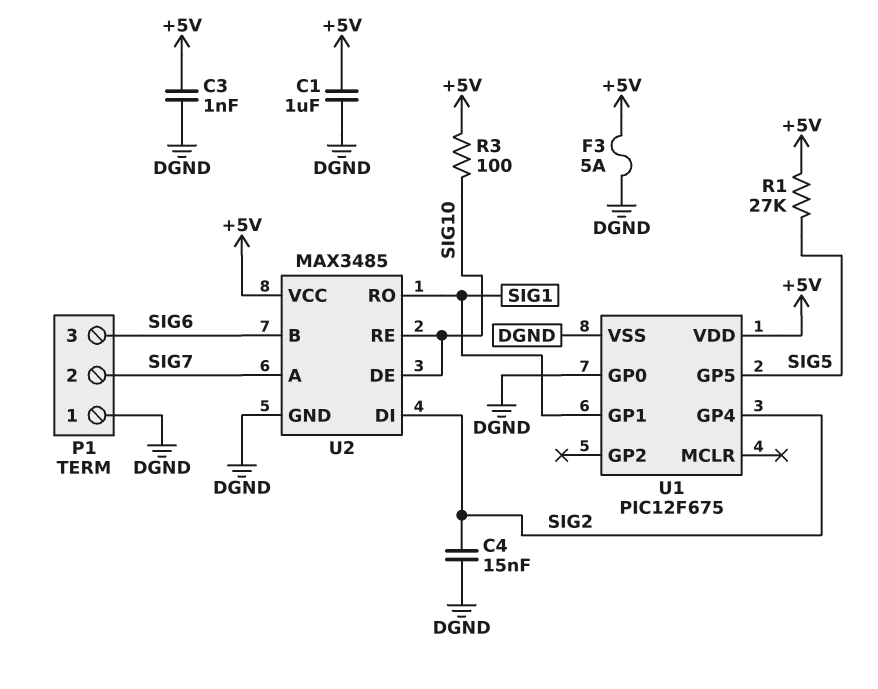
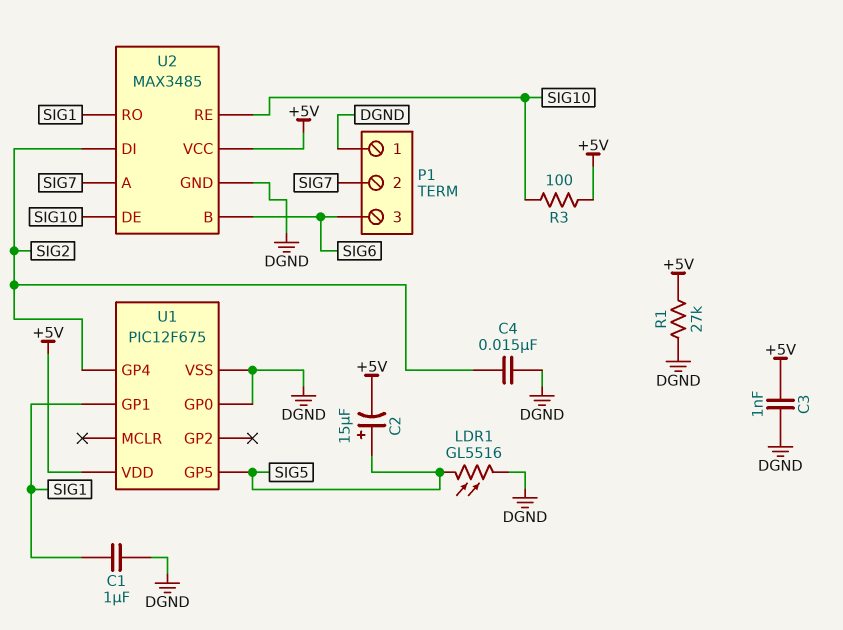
C1: 1uF (+5V, DGND) -> 1uF (DGND, SIG1)
C2: none -> 15uF (plus SIG5, minus +5V)
F3: 5A (+5V, DGND) -> none
LDR1: none -> GL5516 (DGND, SIG5)
R1: 27k (+5V, SIG5) -> 27k (+5V, DGND)

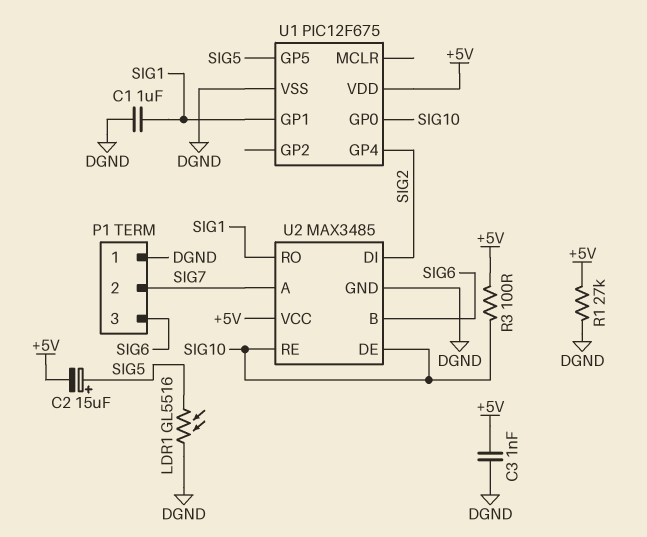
C4: 15nF (DGND, SIG2) -> none
U1 pin GP0: DGND -> SIG10

